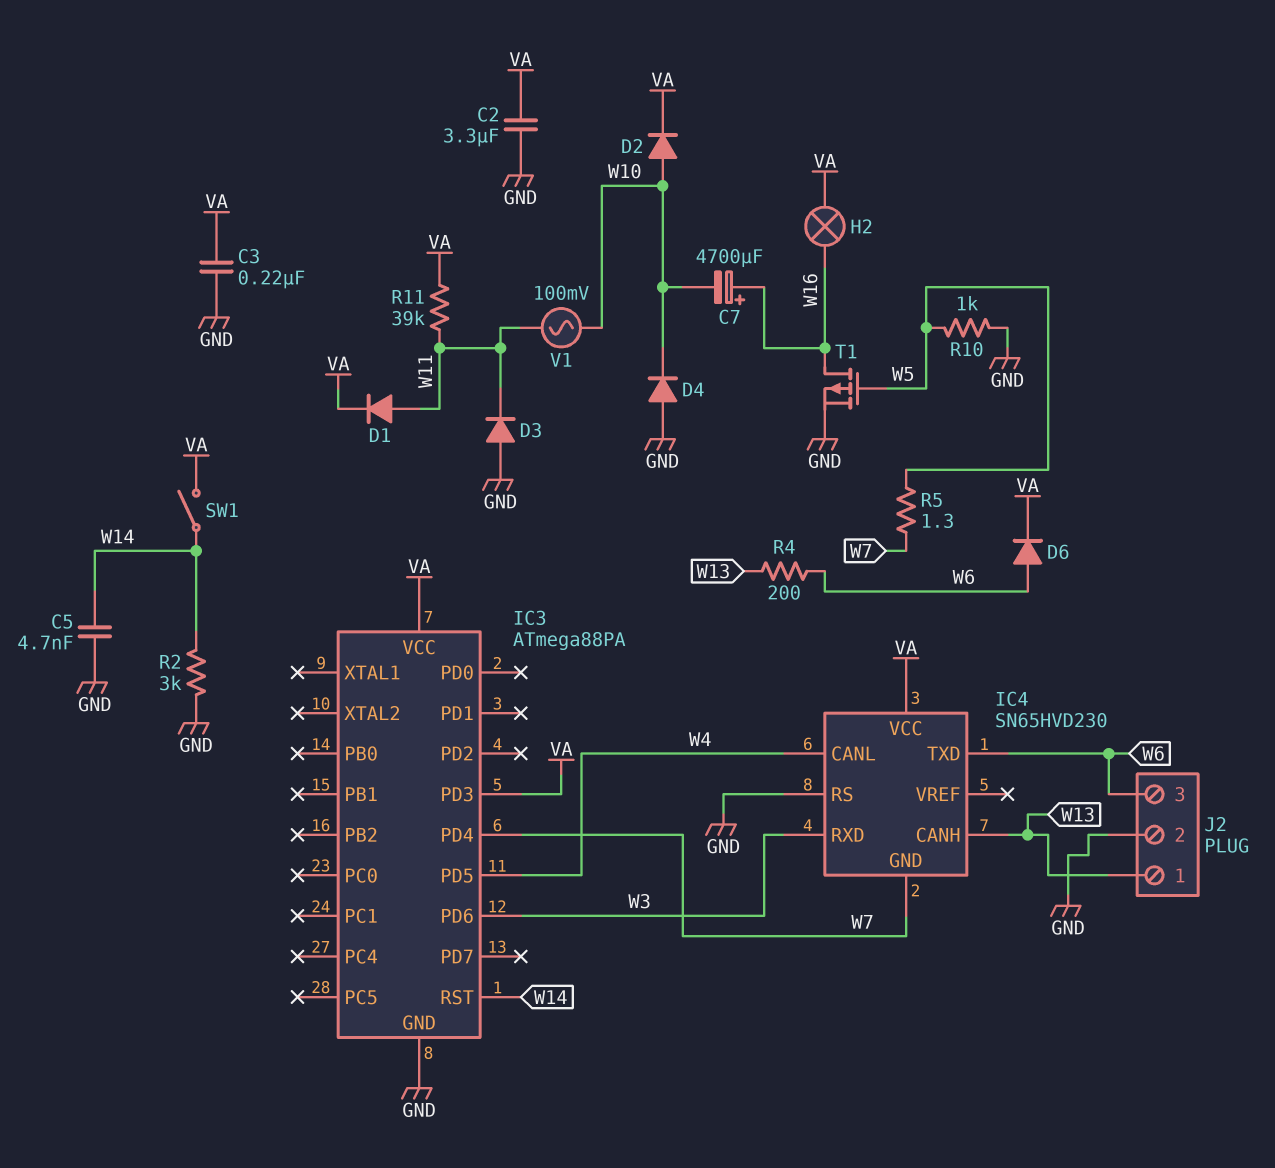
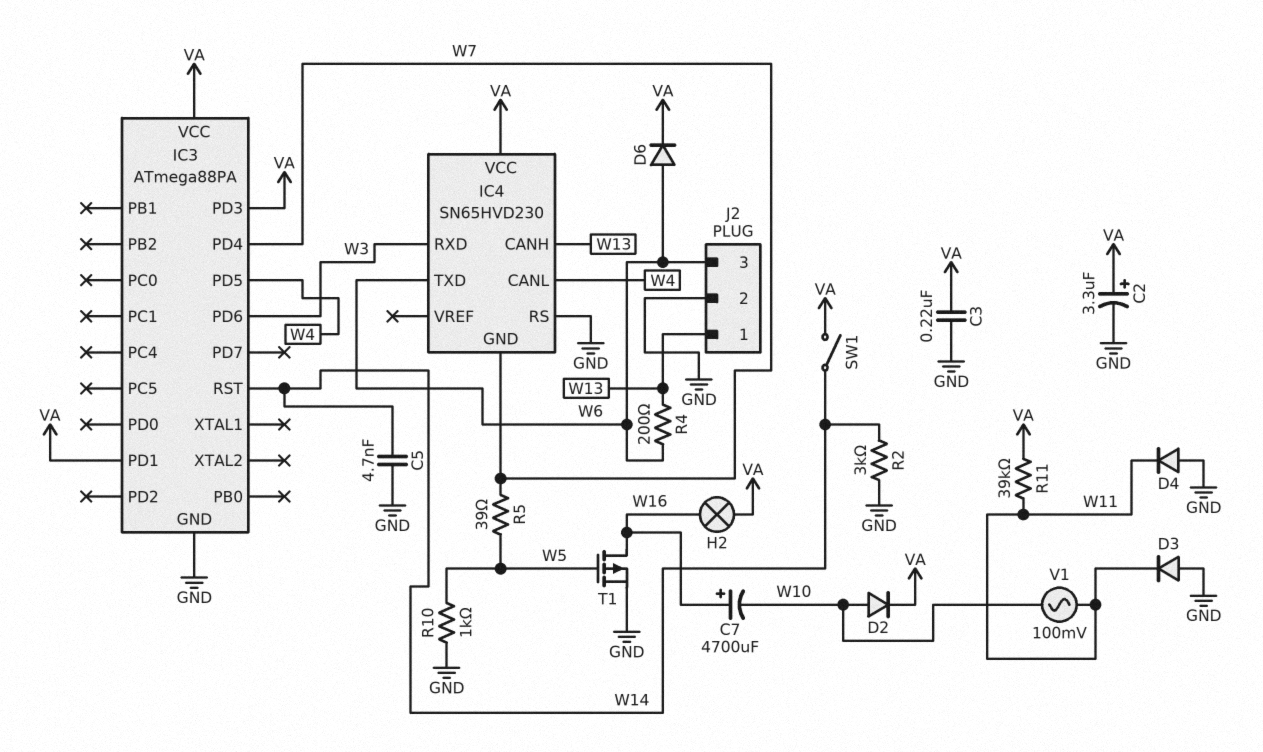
C2: 3.3uF (GND, VA) -> 3.3uF (plus VA, minus GND)
D1: diode (A W11, K VA) -> none
D4: diode (A GND, K W10) -> diode (A GND, K W11)
IC3 pin PD1: none -> VA
R5: 1.3 (W5, W7) -> 39 (W5, W7)

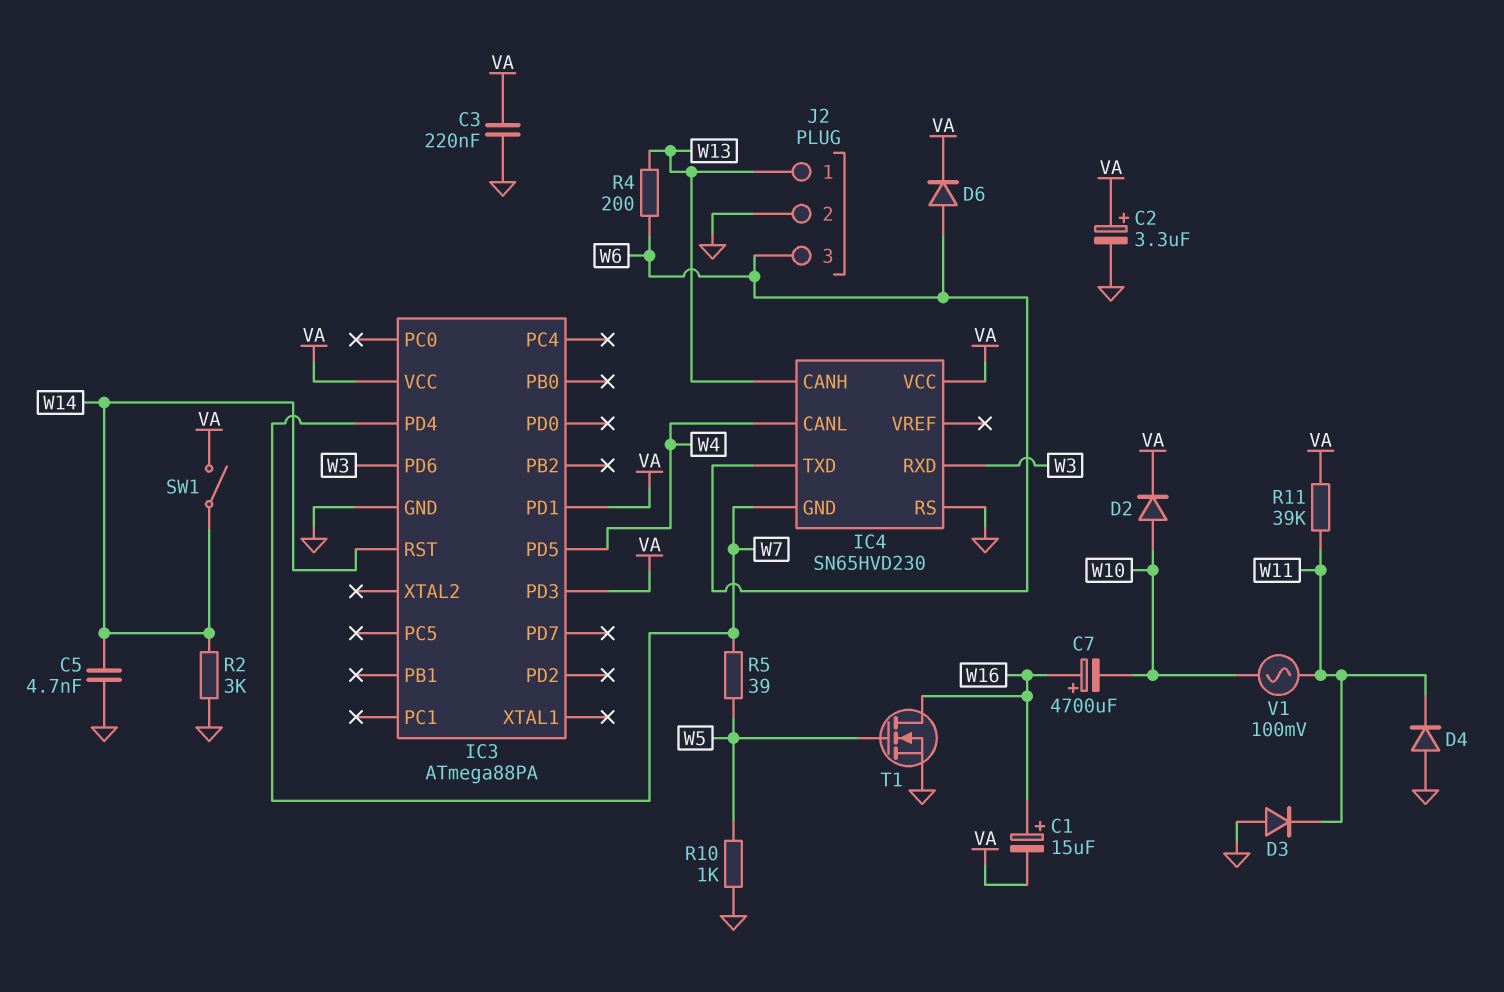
C1: none -> 15uF (plus W16, minus VA)
H2: lamp (VA, W16) -> none
T1: PMOS (G W5, D W16, S GND) -> NMOS (G W5, D W16, S GND)

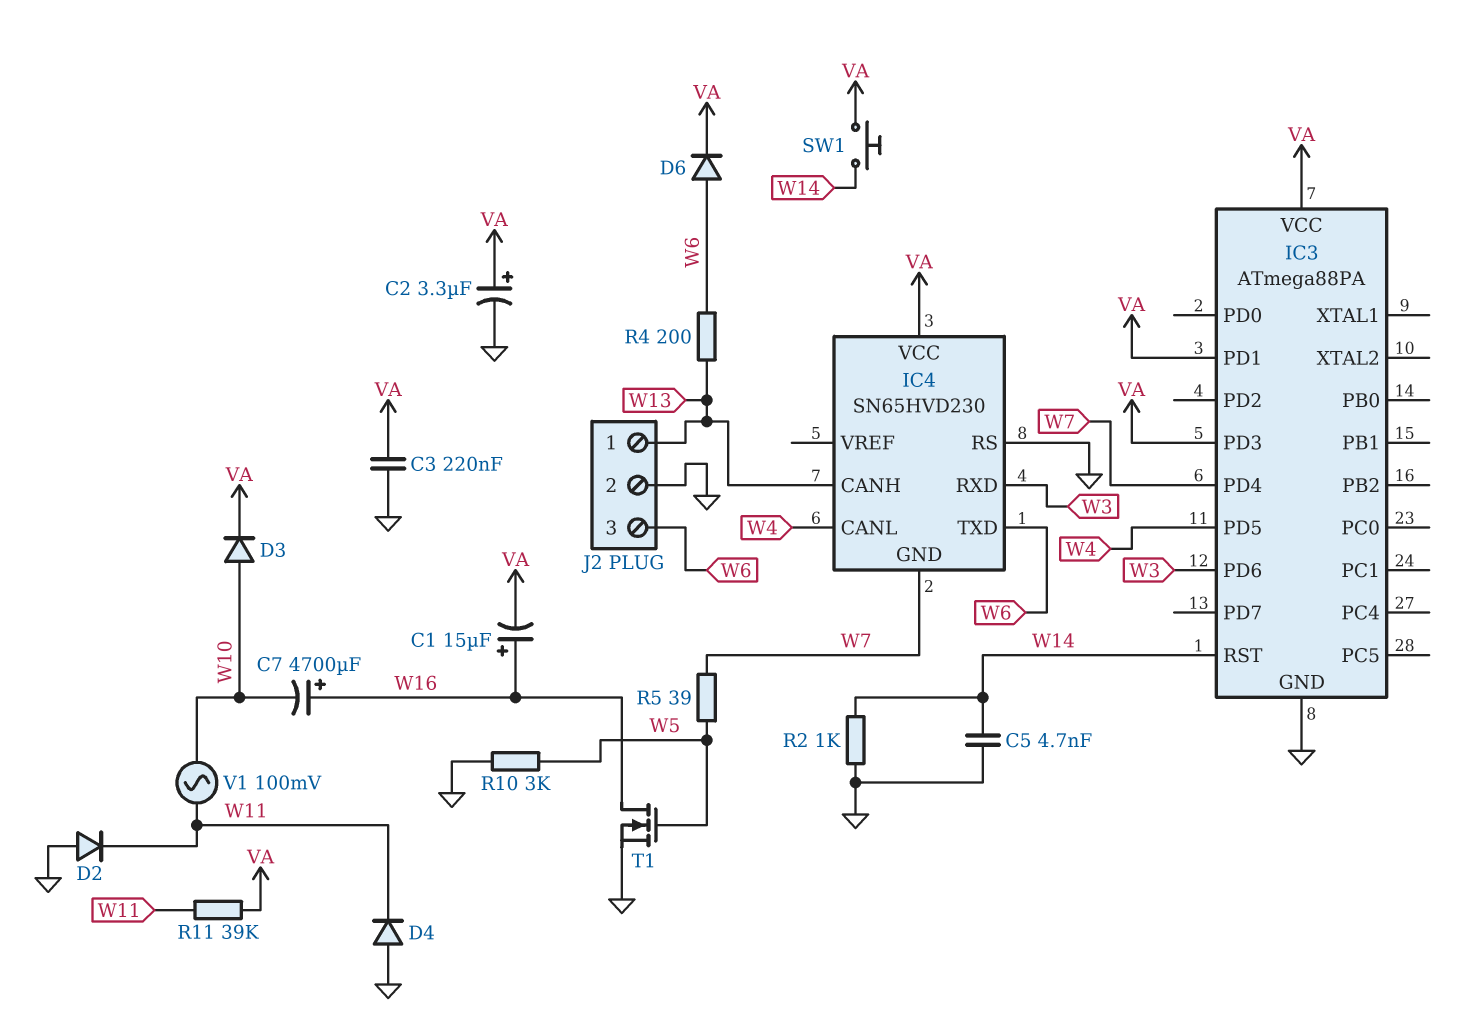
D2: diode (A W10, K VA) -> diode (A GND, K W11)
D3: diode (A GND, K W11) -> diode (A W10, K VA)
R2: 3k (GND, W14) -> 1k (GND, W14)
R10: 1k (GND, W5) -> 3k (GND, W5)
SW1: switch (VA, W14) -> button (VA, W14)

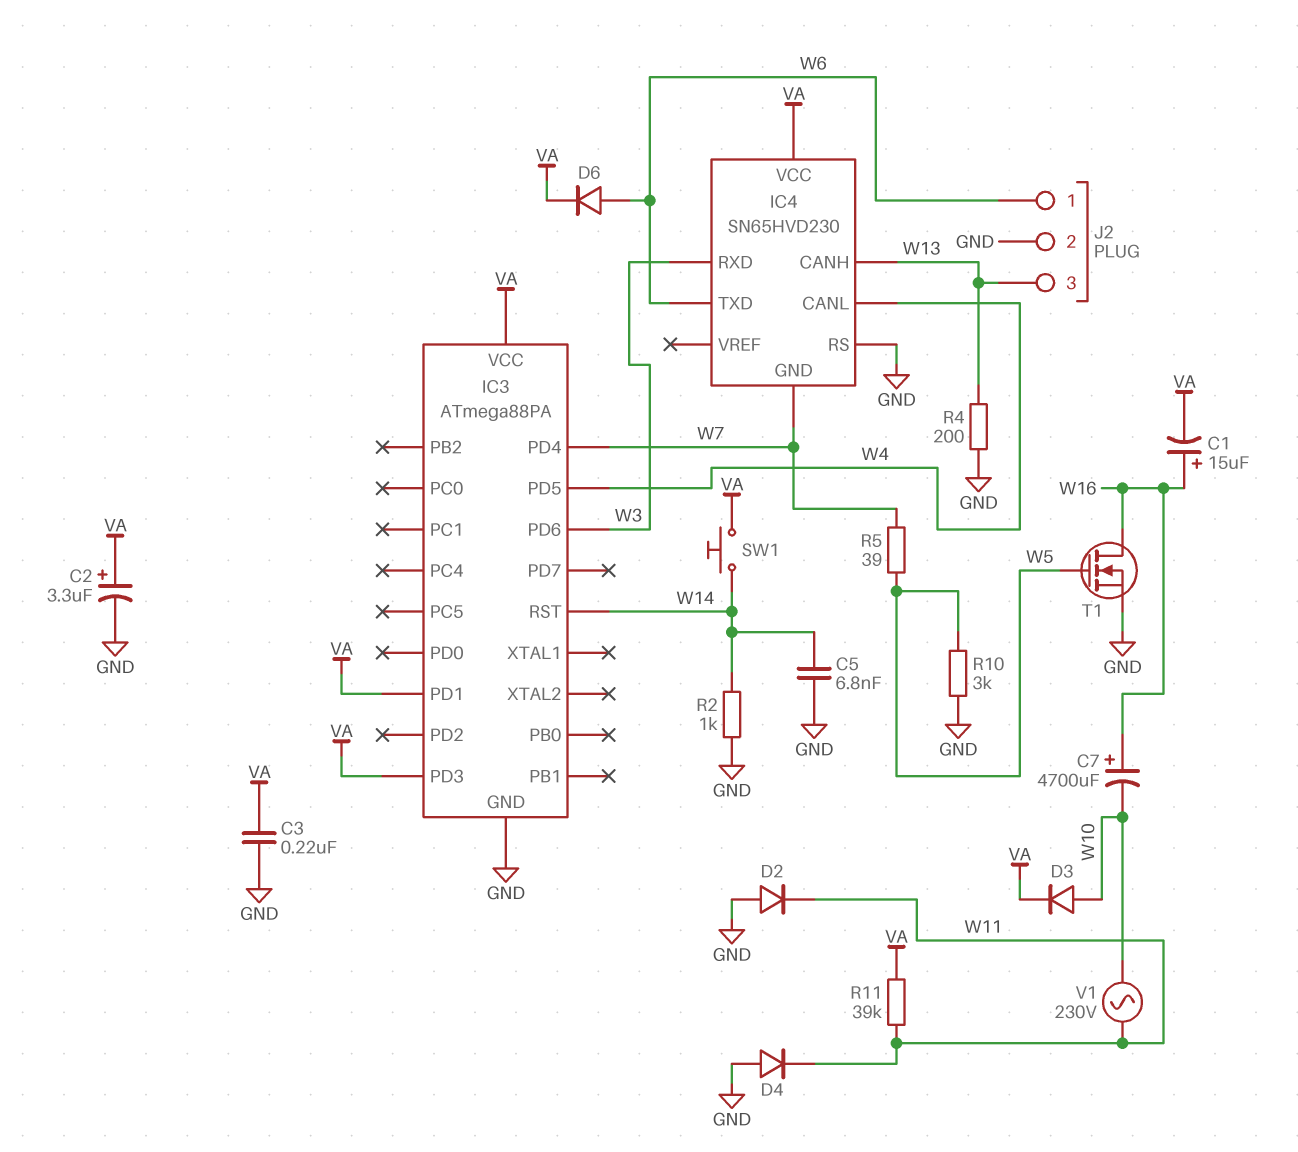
C5: 4.7nF (GND, W14) -> 6.8nF (GND, W14)
J2 pin 1: W13 -> W6
J2 pin 3: W6 -> W13
R4: 200 (W6, W13) -> 200 (GND, W13)
V1: AC 100mV (W10, W11) -> AC 230V (W10, W11)

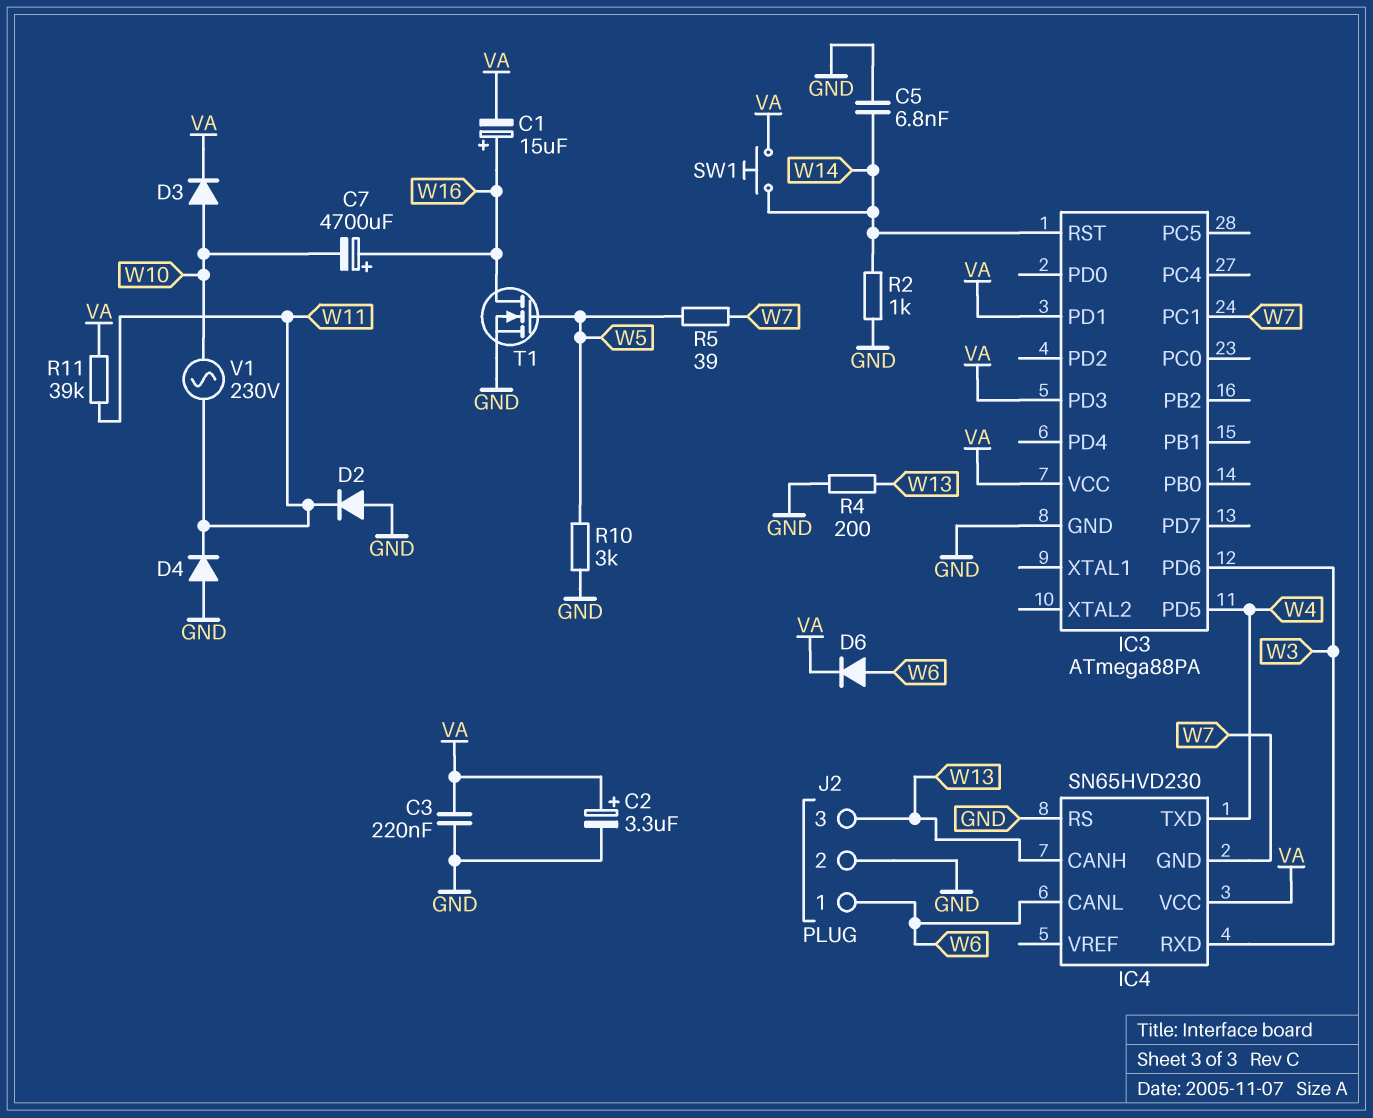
IC3 pin PC1: none -> W7
IC3 pin PD4: W7 -> none
IC4 pin CANL: W4 -> W6
IC4 pin TXD: W6 -> W4

